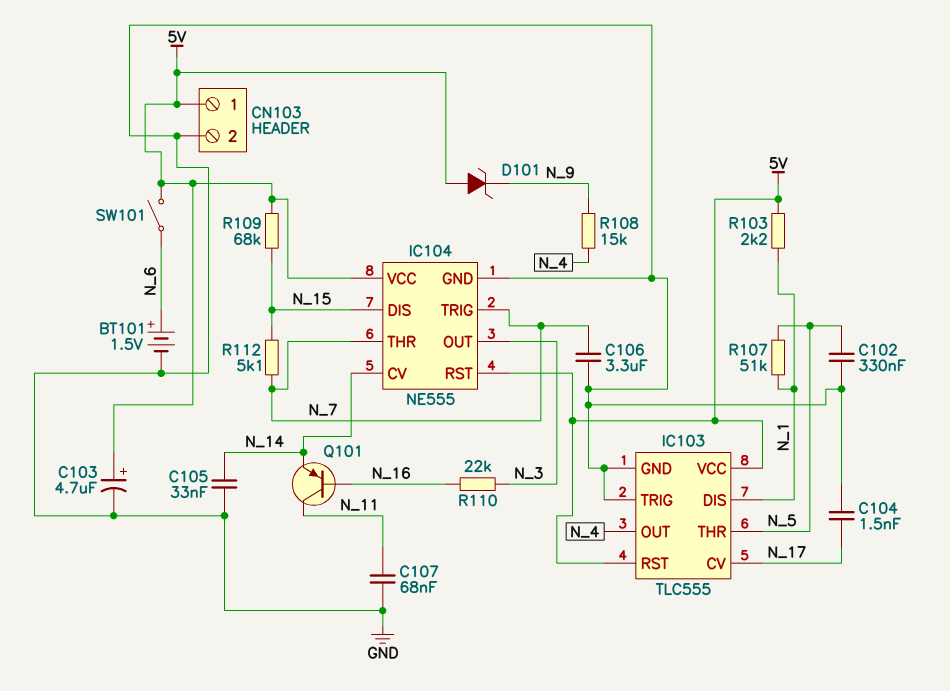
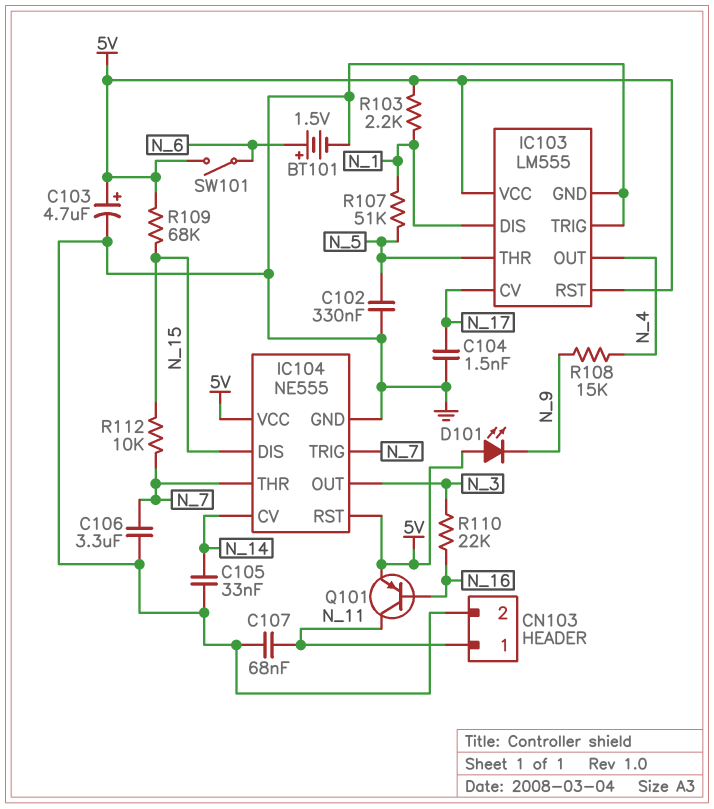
CN103 pin 1: 5V -> N_11
D101: zener (A 5V, K N_9) -> LED (A 5V, K N_9)
IC103: TLC555 -> LM555
Q101: PNP (B N_16, C N_11, E N_14) -> PNP (B N_16, C N_11, E 5V)
R112: 5.1k (N_7, N_15) -> 10k (N_7, N_15)

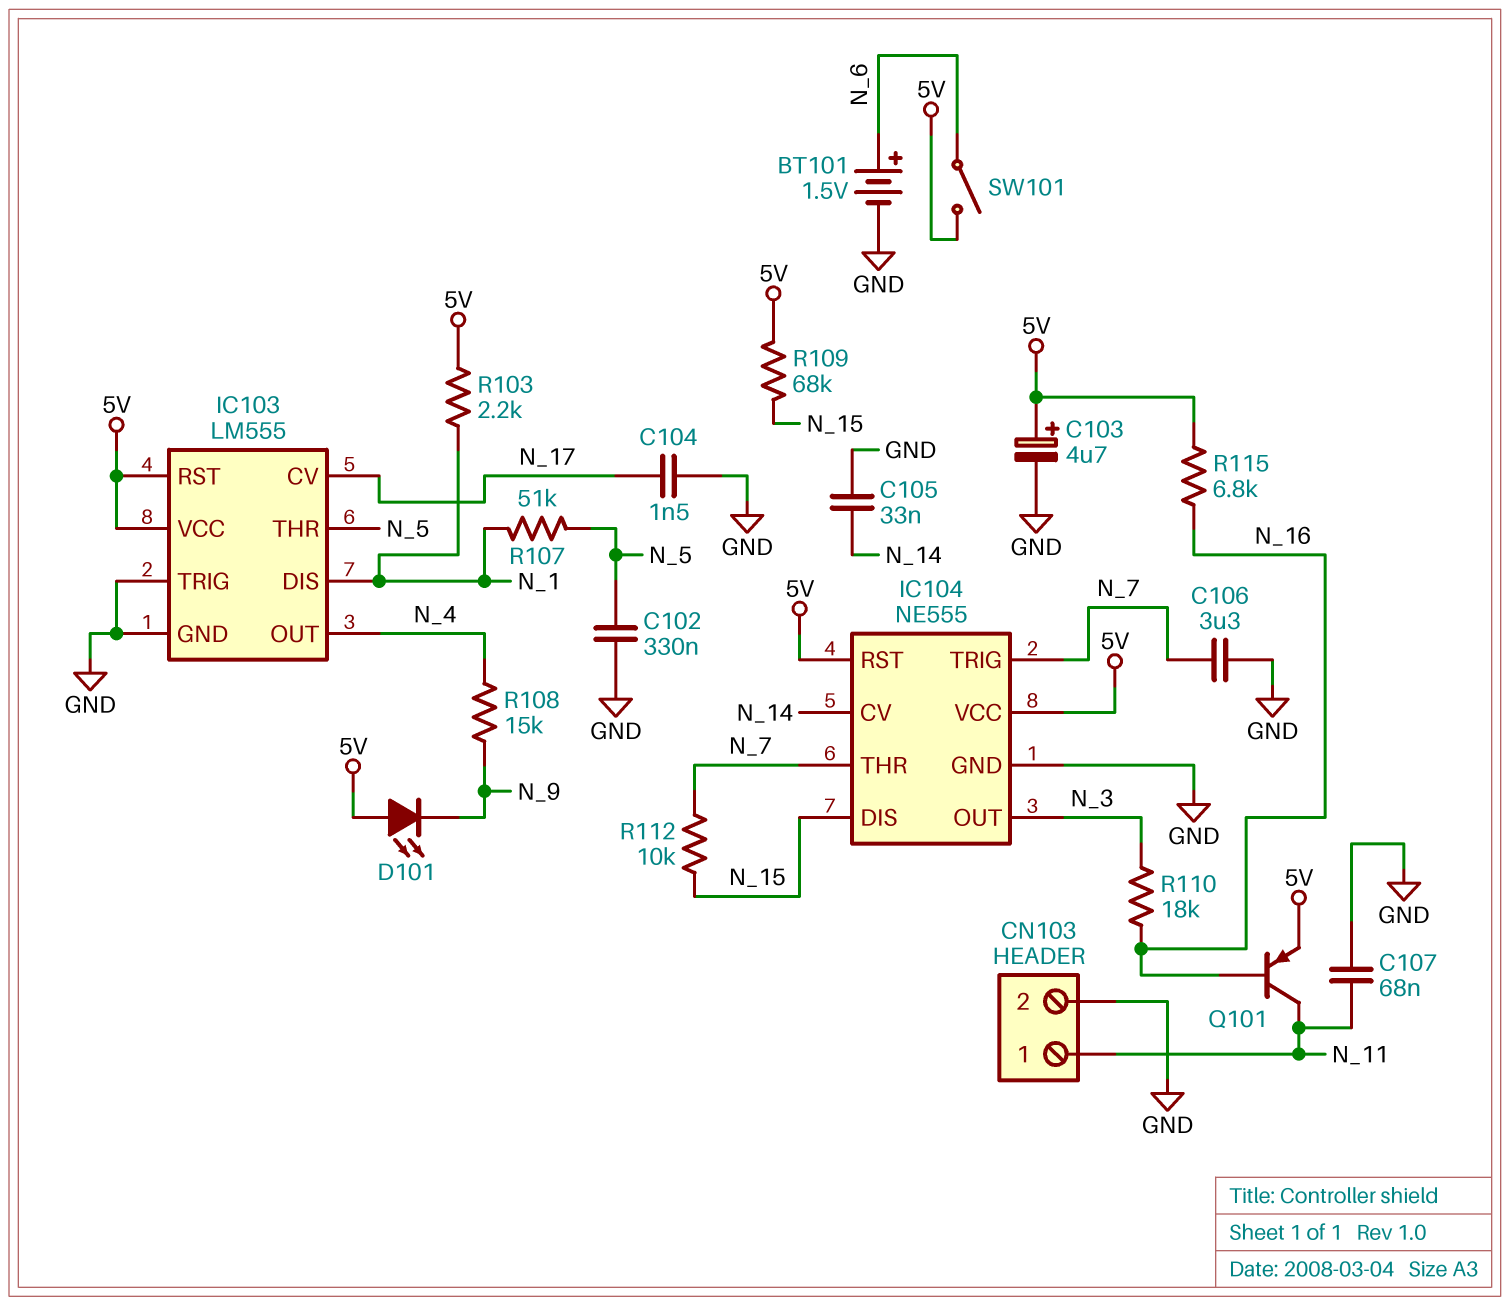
R110: 22k (N_3, N_16) -> 18k (N_3, N_16)
R115: none -> 6.8k (5V, N_16)

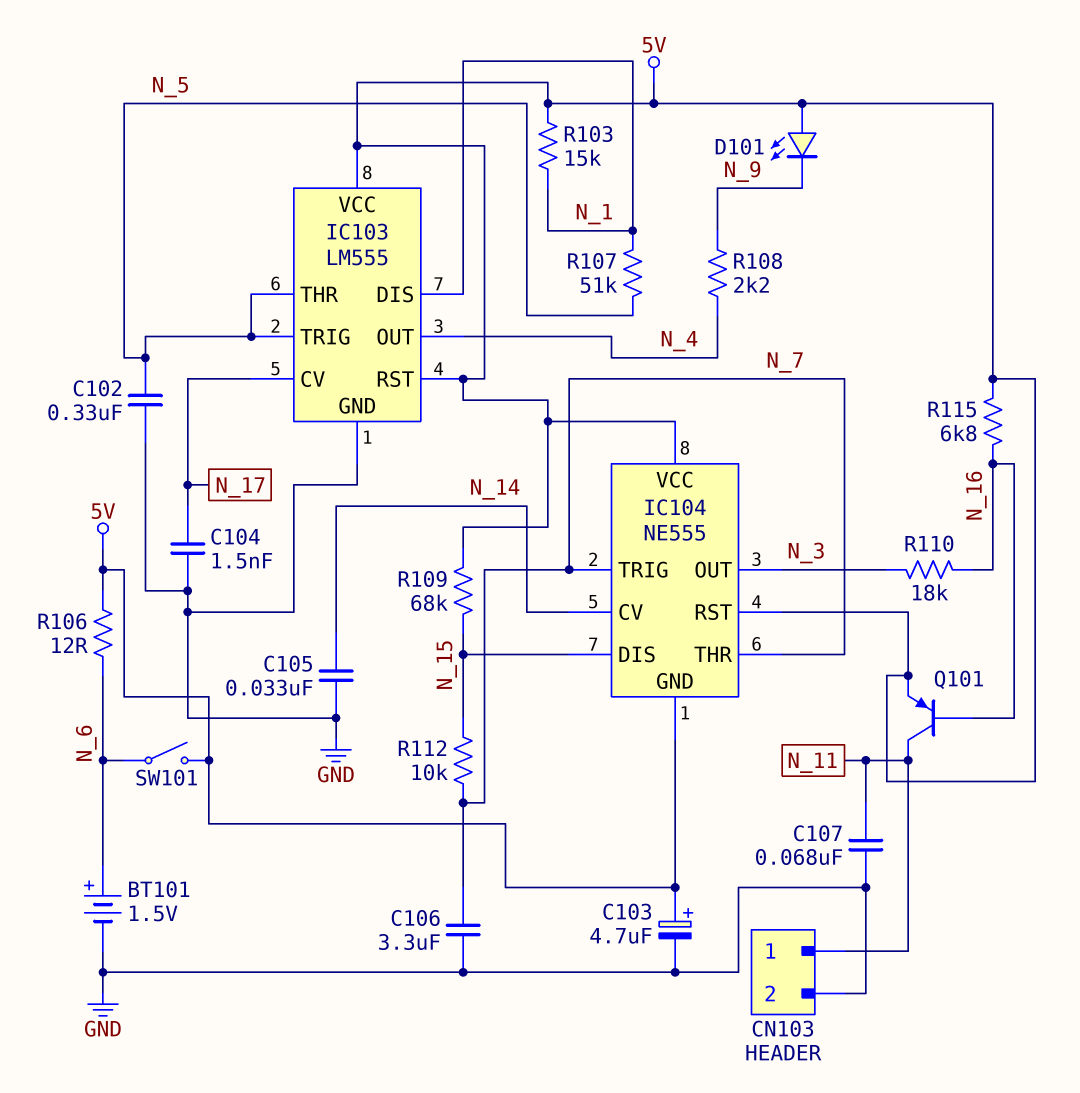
IC103 pin TRIG: GND -> N_5
IC104 pin GND: GND -> 5V
R103: 2.2k (5V, N_1) -> 15k (5V, N_1)
R106: none -> 12 (5V, N_6)
R108: 15k (N_4, N_9) -> 2.2k (N_4, N_9)

